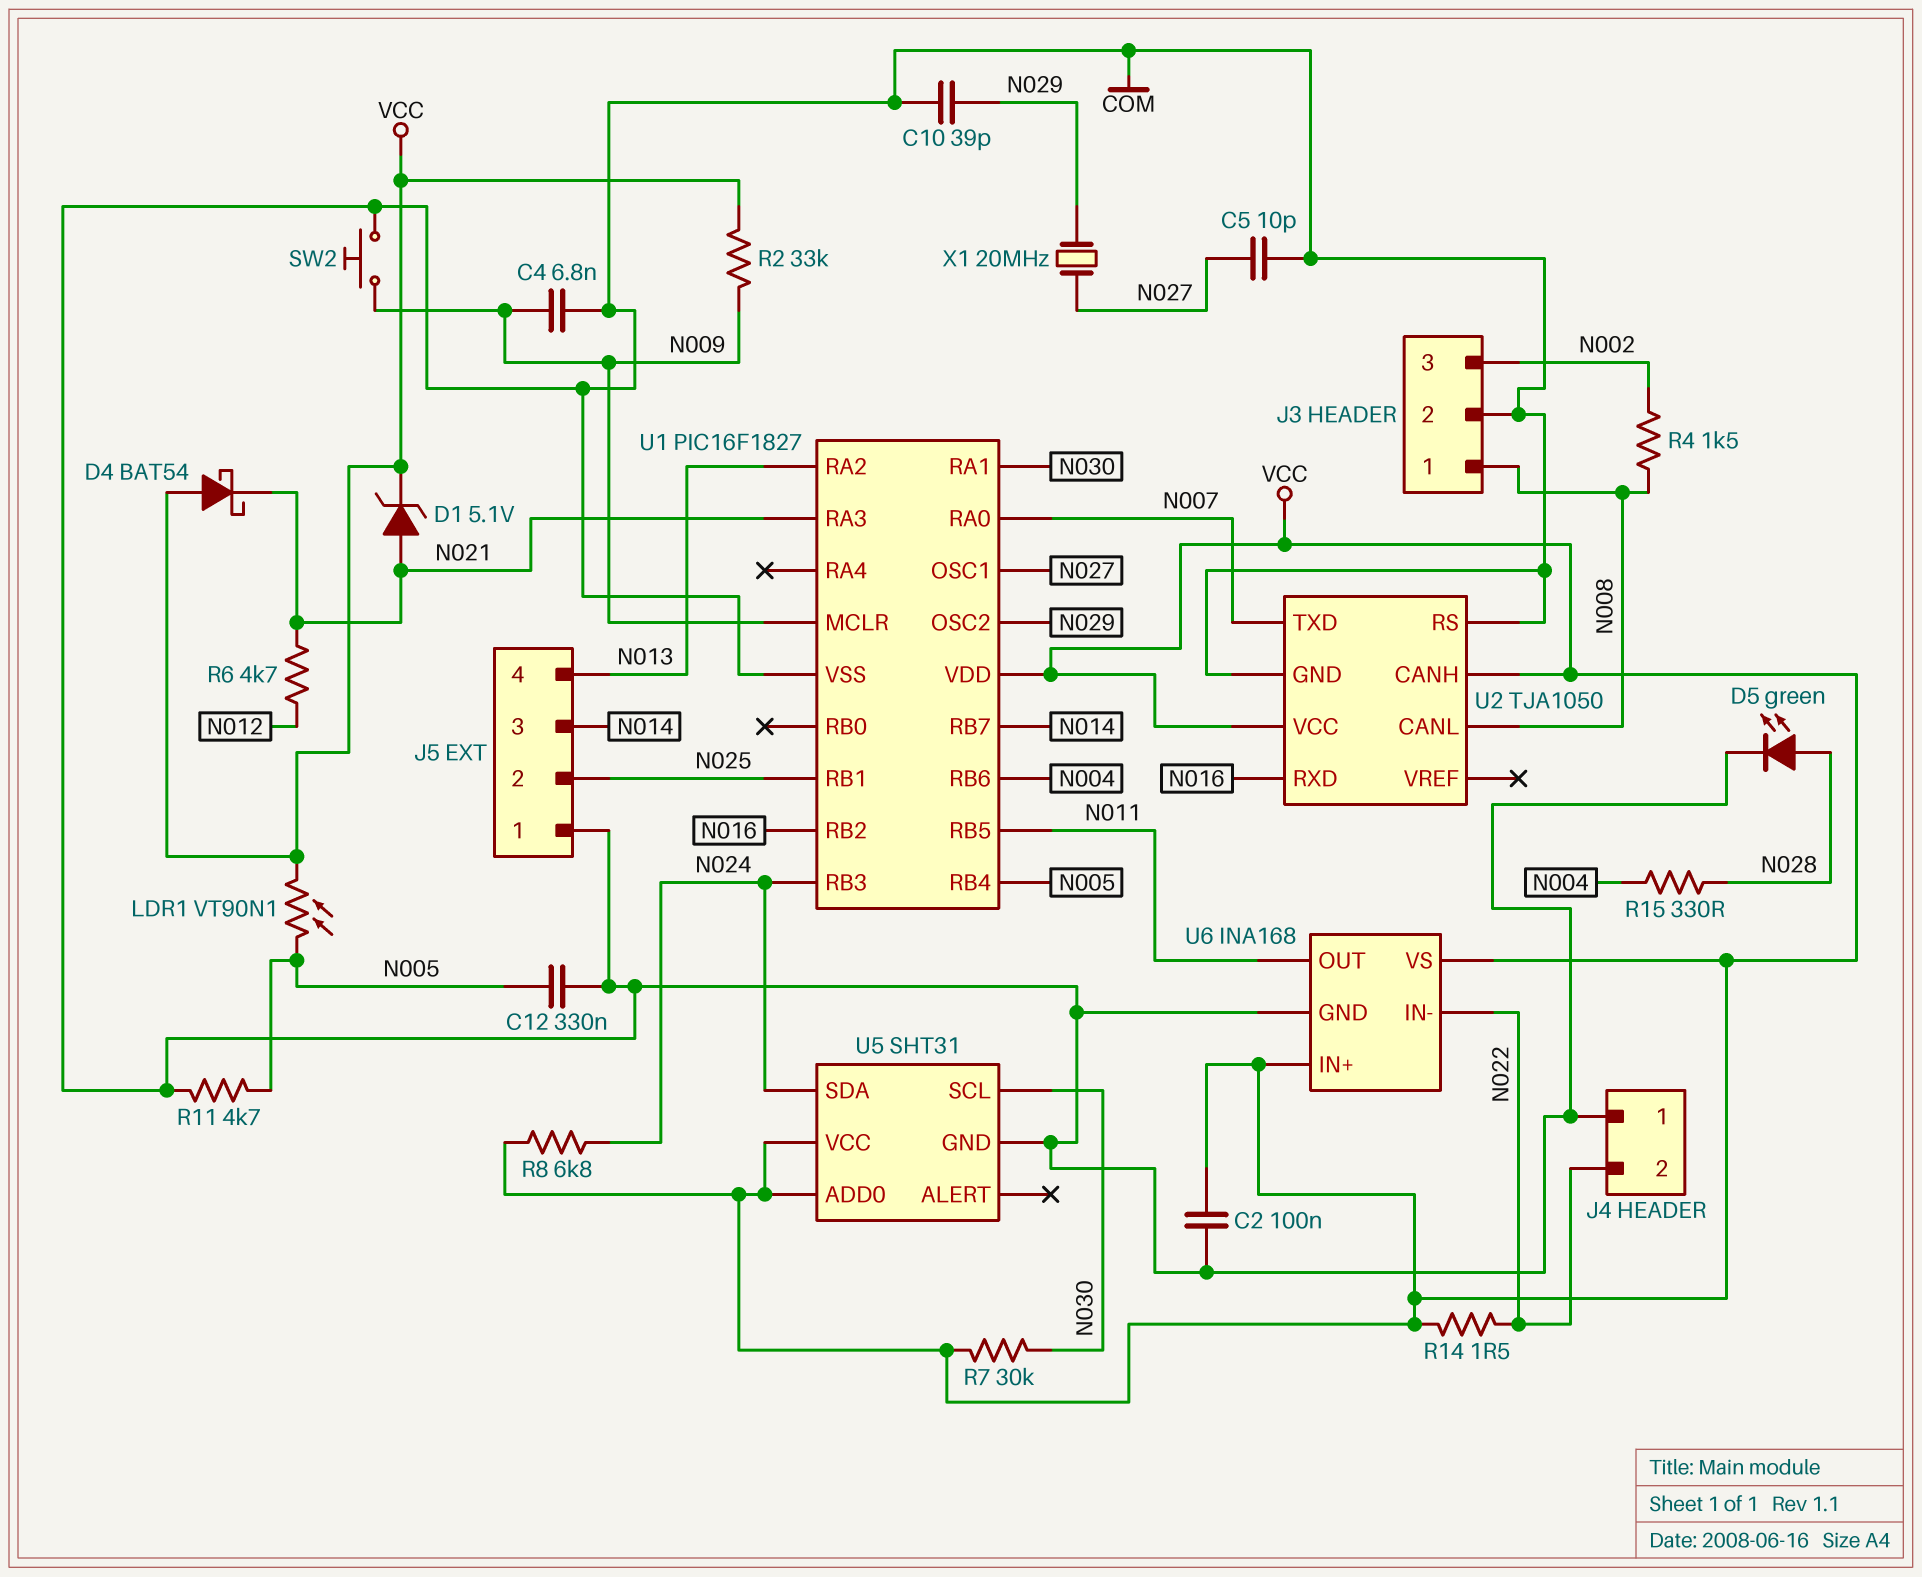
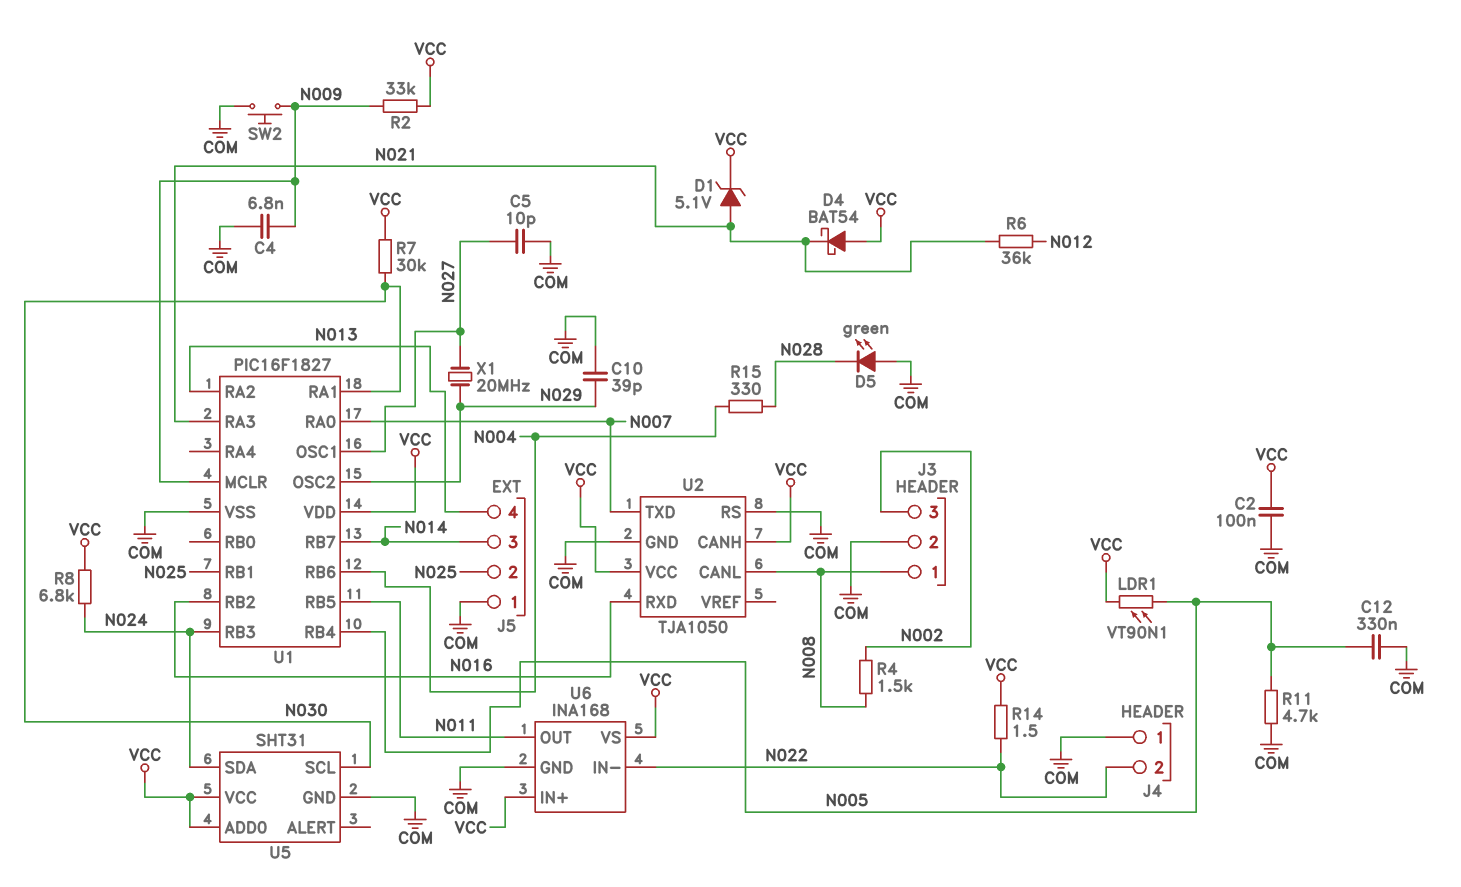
D5: LED green (A N028, K COM) -> LED green (A COM, K N028)
R6: 4.7k (N012, N021) -> 36k (N012, N021)

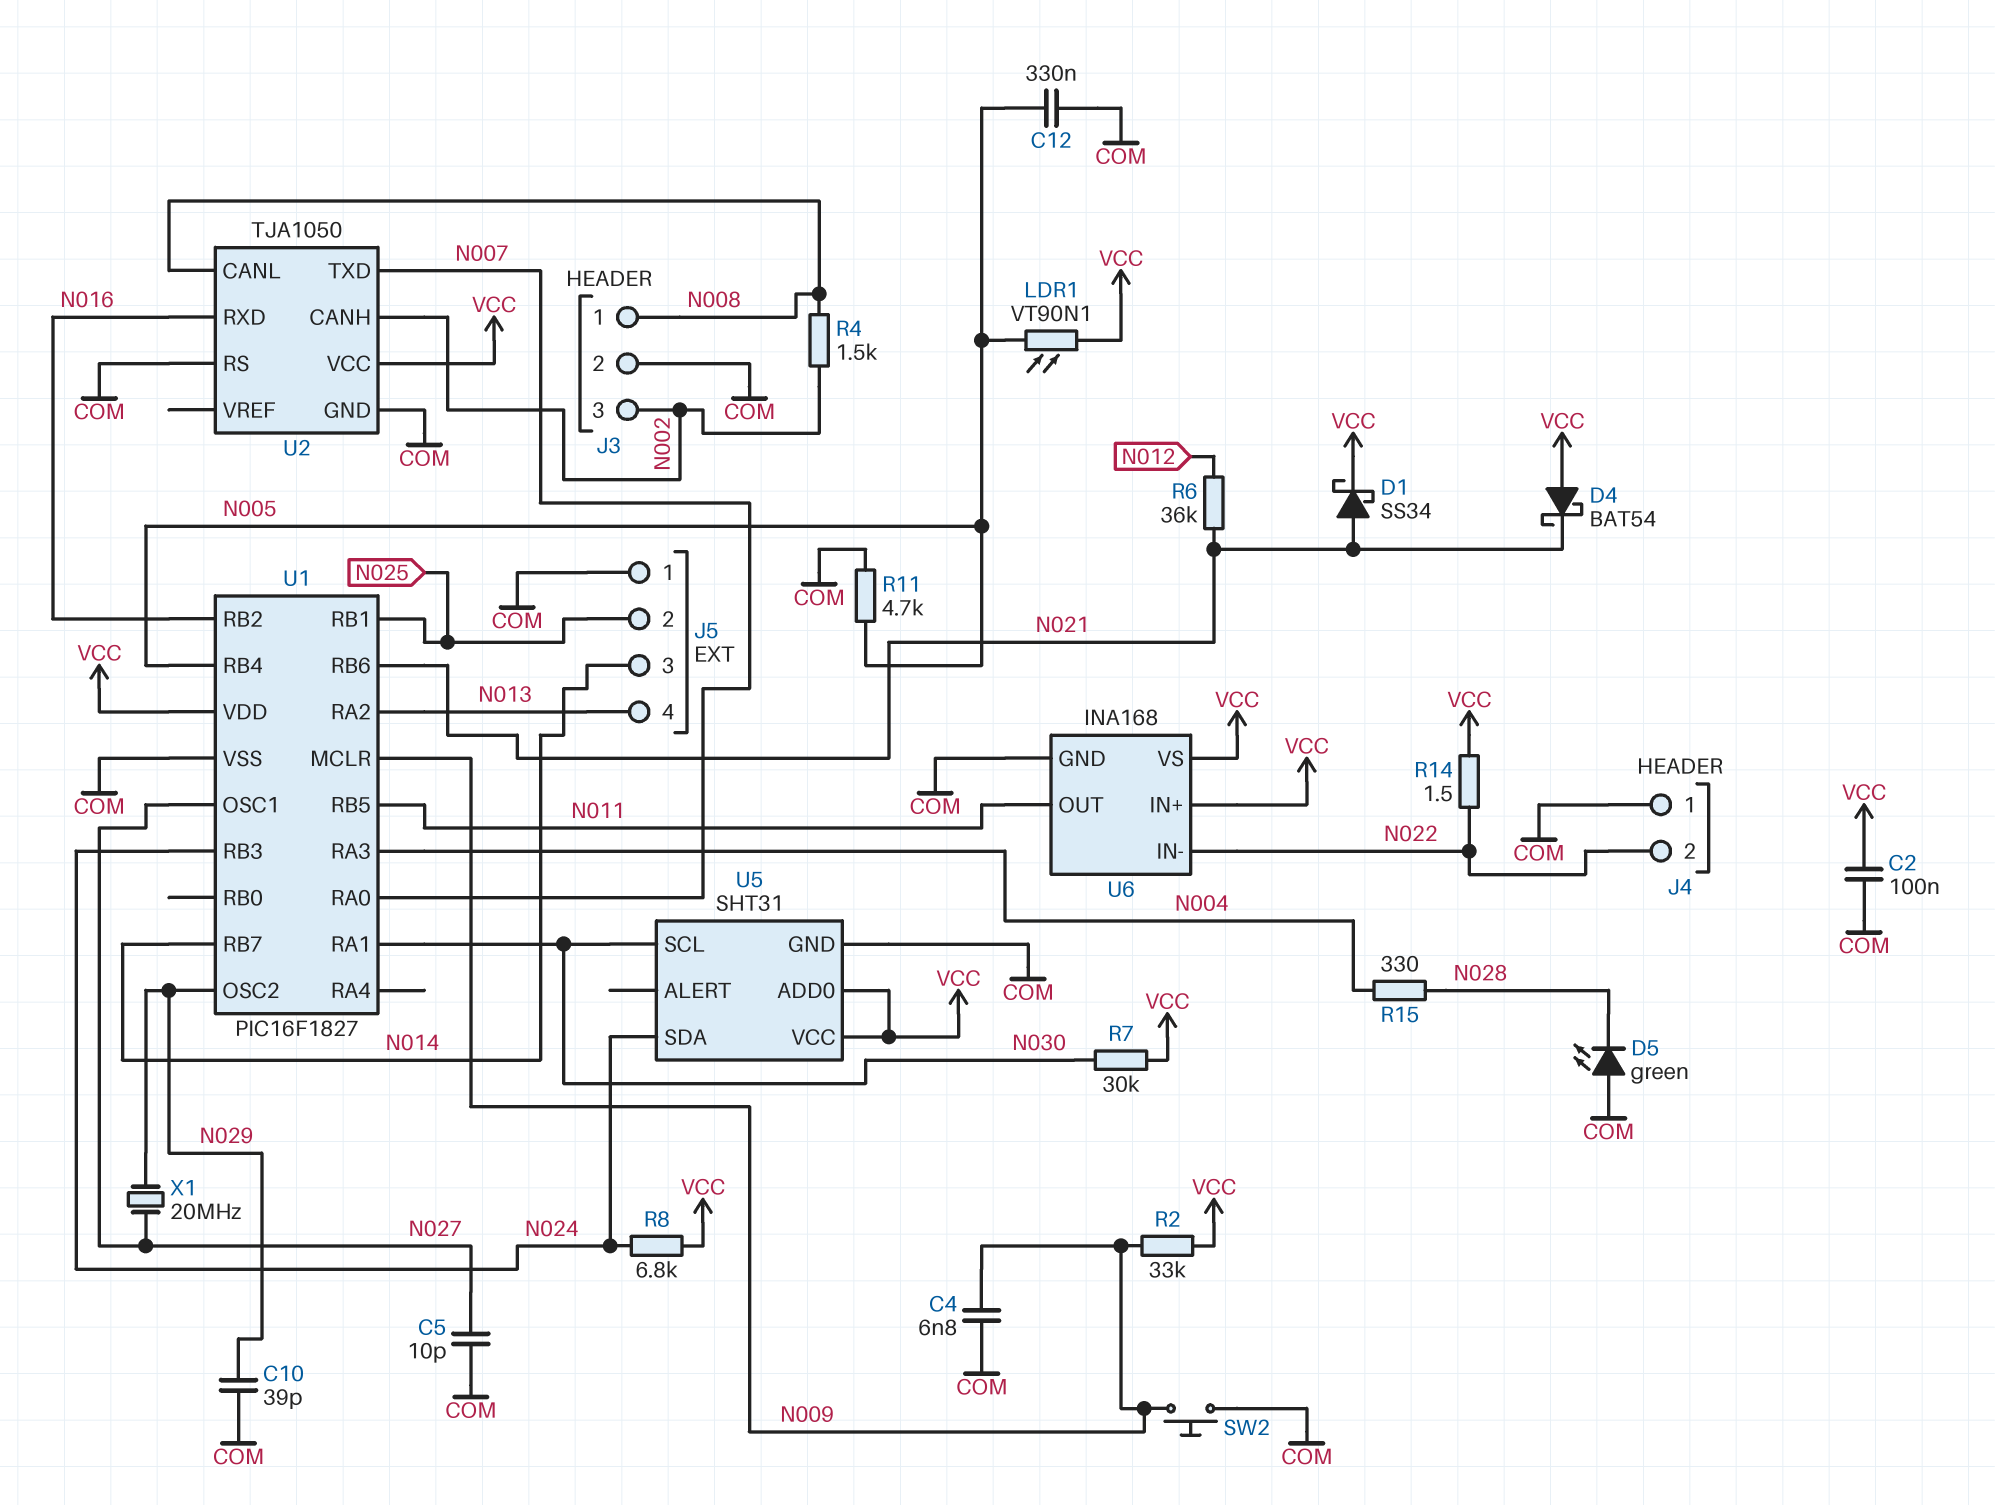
D1: zener 5.1V (A N021, K VCC) -> schottky SS34 (A N021, K VCC)
U1 pin RA3: N021 -> N004
U1 pin RB6: N004 -> N021
U2 pin CANH: VCC -> N002

